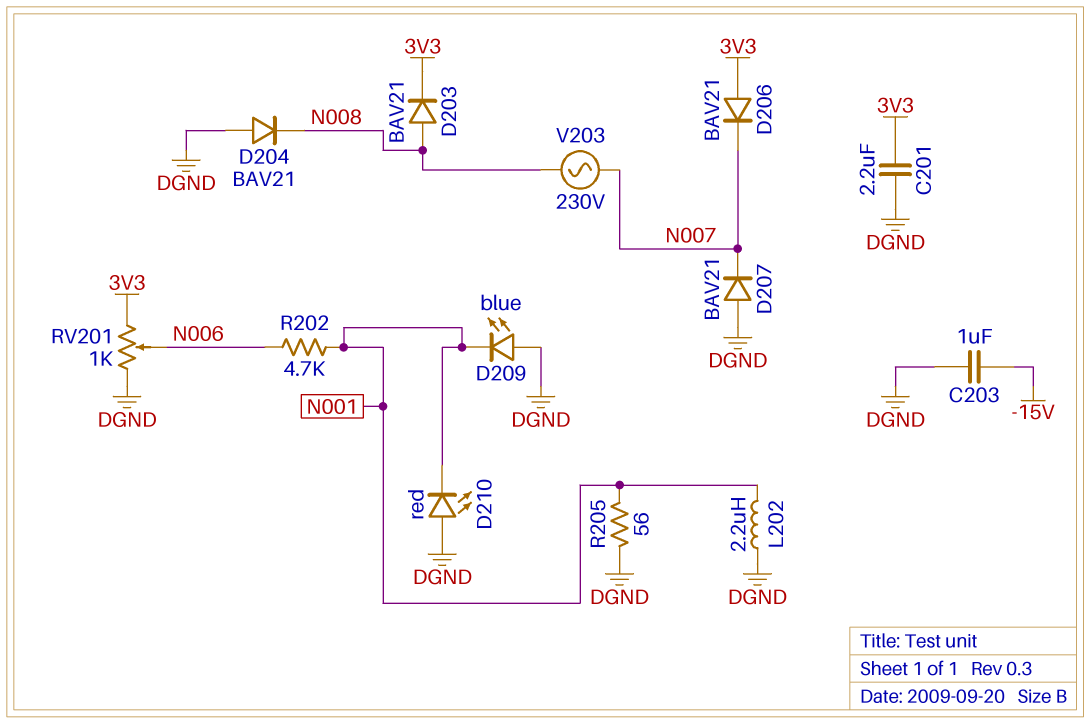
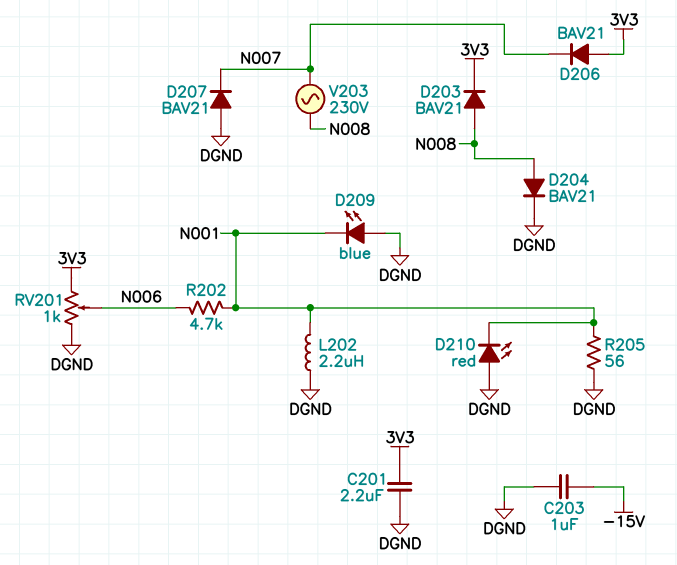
D204: diode BAV21 (A DGND, K N008) -> diode BAV21 (A N008, K DGND)

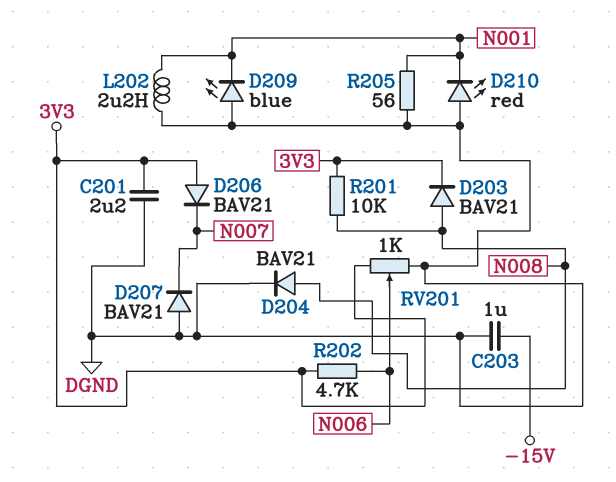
R201: none -> 10k (3V3, N008)
R202: 4.7k (N001, N006) -> 4.7k (3V3, N006)
V203: AC 230V (N007, N008) -> none

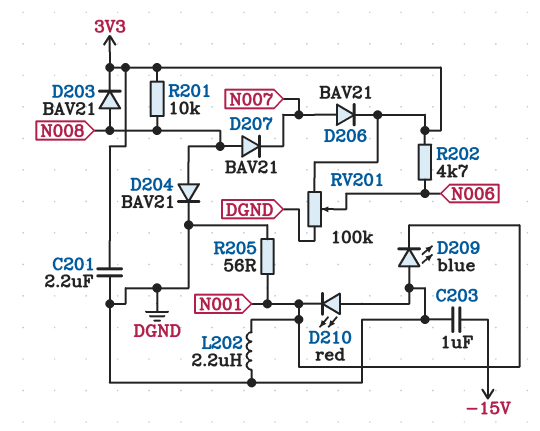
D206: diode BAV21 (A 3V3, K N007) -> diode BAV21 (A N007, K 3V3)
D207: diode BAV21 (A DGND, K N007) -> diode BAV21 (A N008, K N007)
RV201: 1k (3V3, DGND, wiper N006) -> 100k (3V3, DGND, wiper N006)

